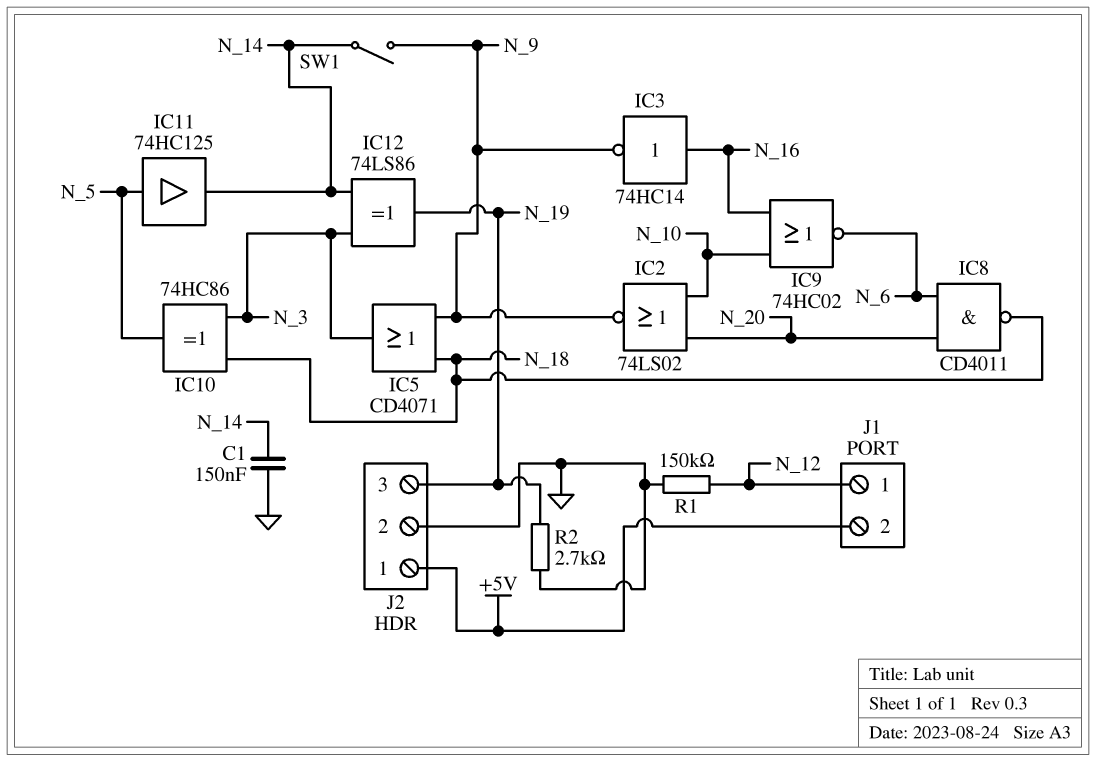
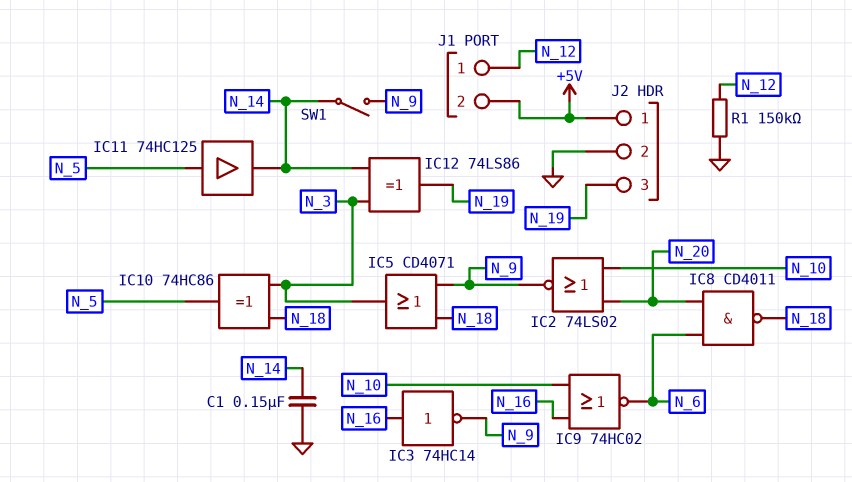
R2: 2.7k (GND, N_19) -> none

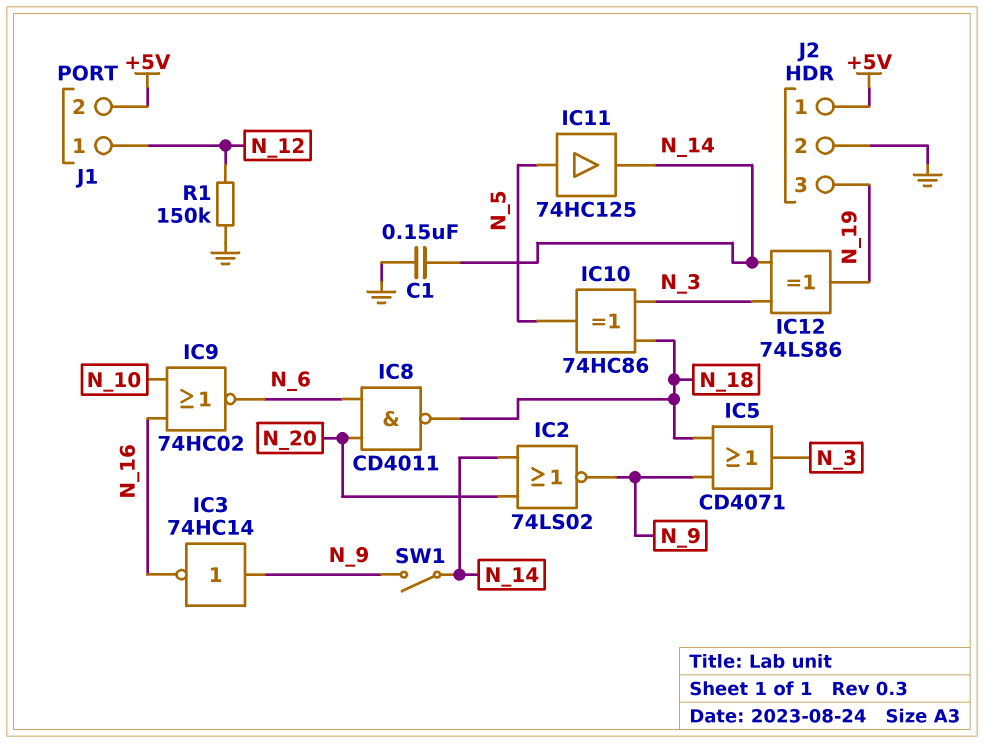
IC2: NOR 74LS02 (in N_10, in N_20, out N_9) -> NOR 74LS02 (in N_14, in N_20, out N_9)
IC3: NOT 74HC14 (in N_16, out N_9) -> NOT 74HC14 (in N_9, out N_16)

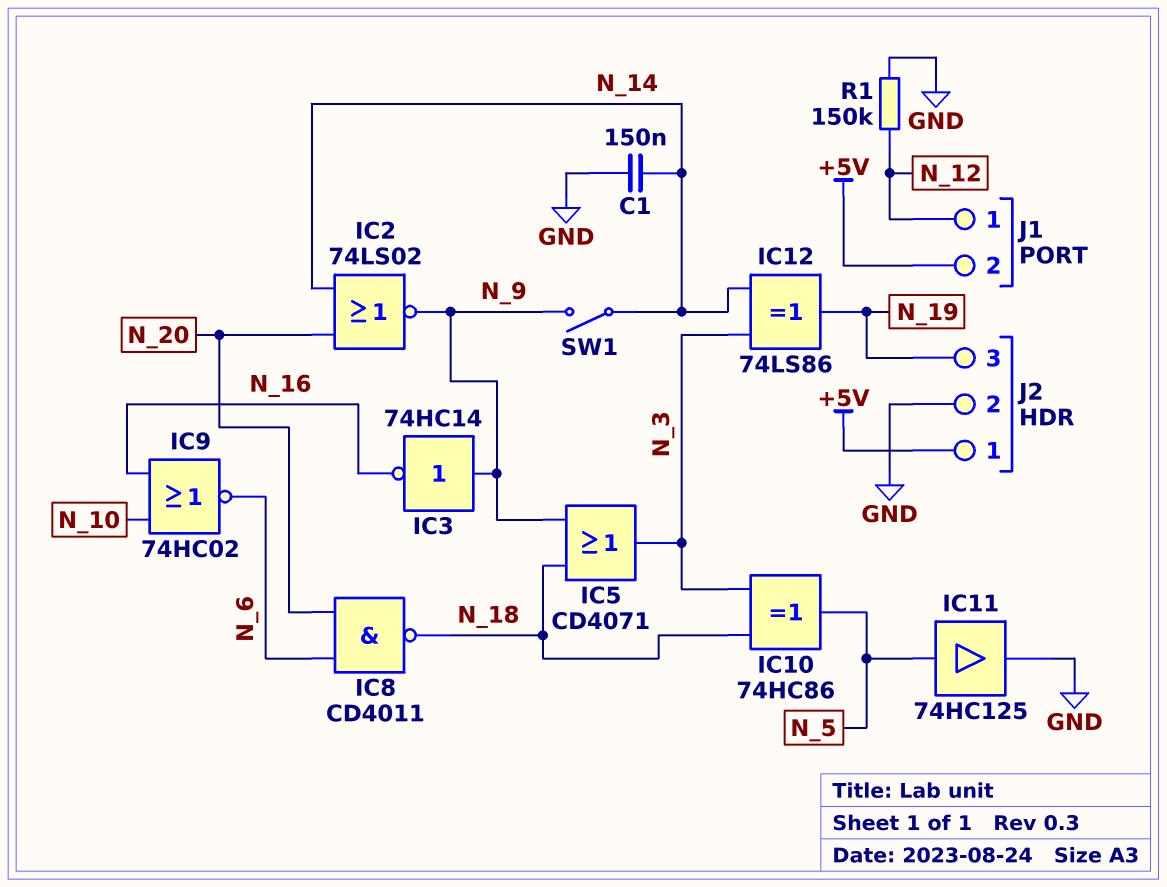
IC11: buffer 74HC125 (in N_5, out N_14) -> buffer 74HC125 (in N_5, out GND)

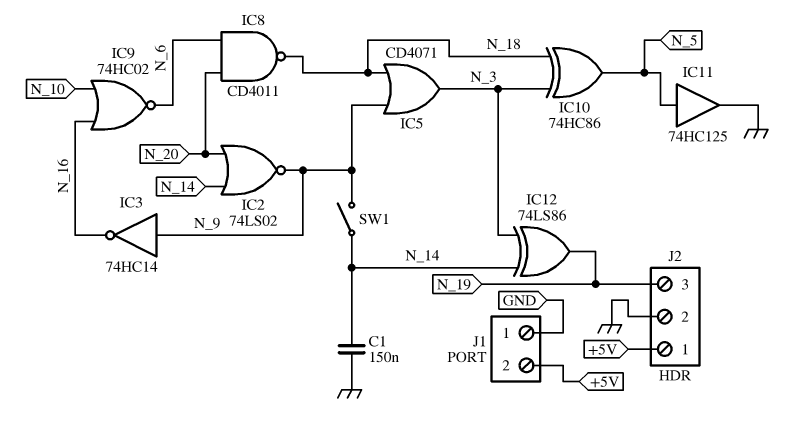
J1 pin 1: N_12 -> GND
R1: 150k (GND, N_12) -> none

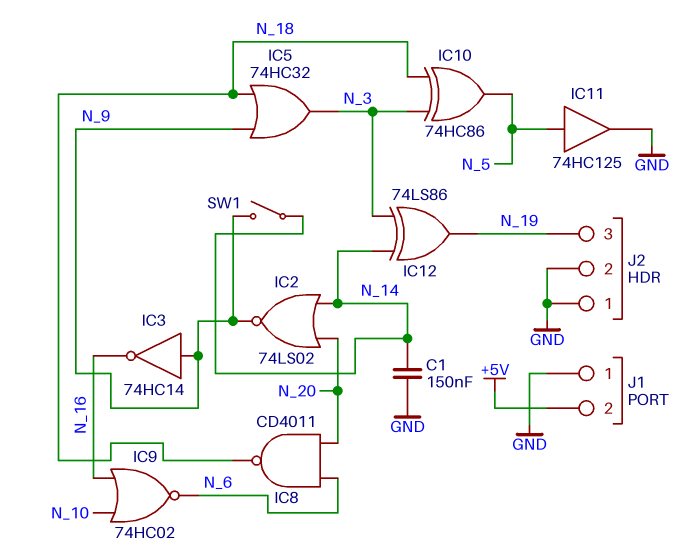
IC5: OR CD4071 (in N_9, in N_18, out N_3) -> OR 74HC32 (in N_9, in N_18, out N_3)
J2 pin 1: +5V -> GND

